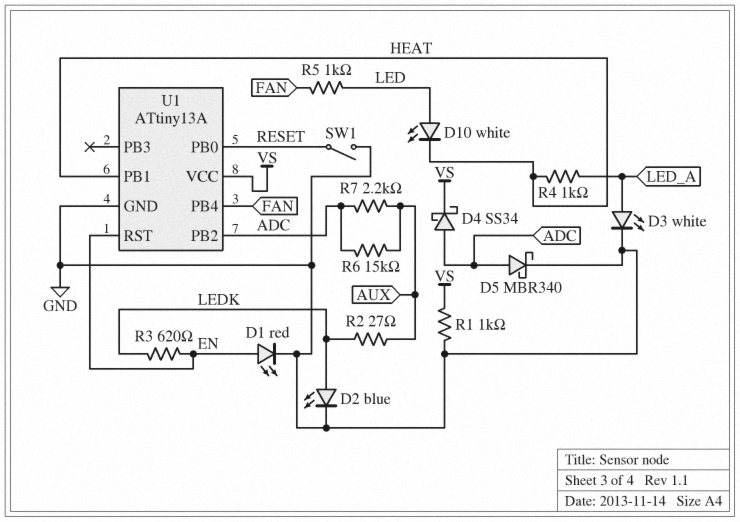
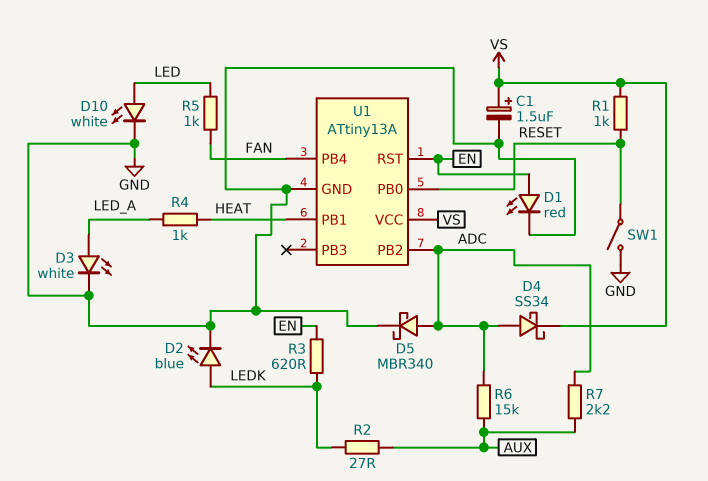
C1: none -> 1.5uF (plus VS, minus GND)
D10: LED white (A LED, K HEAT) -> LED white (A LED, K GND)
R1: 1k (GND, VS) -> 1k (RESET, VS)

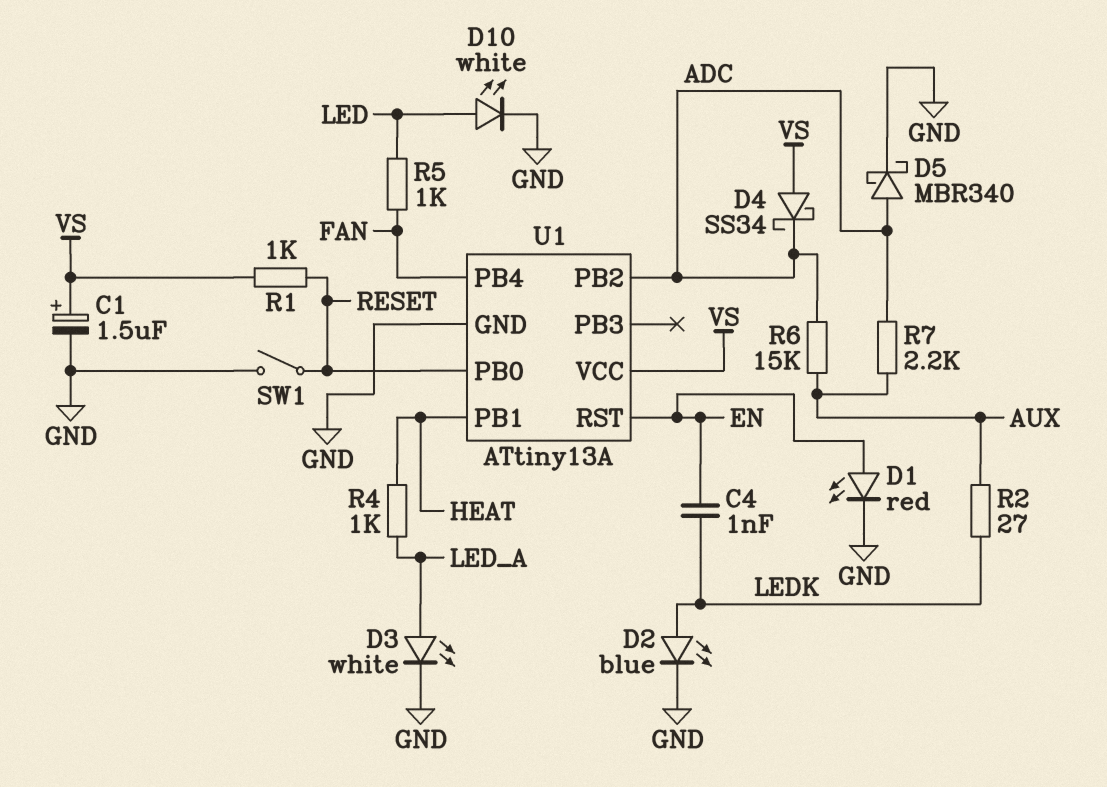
C4: none -> 1nF (EN, LEDK)
D4: schottky SS34 (A ADC, K VS) -> schottky SS34 (A VS, K ADC)
R3: 620 (EN, LEDK) -> none

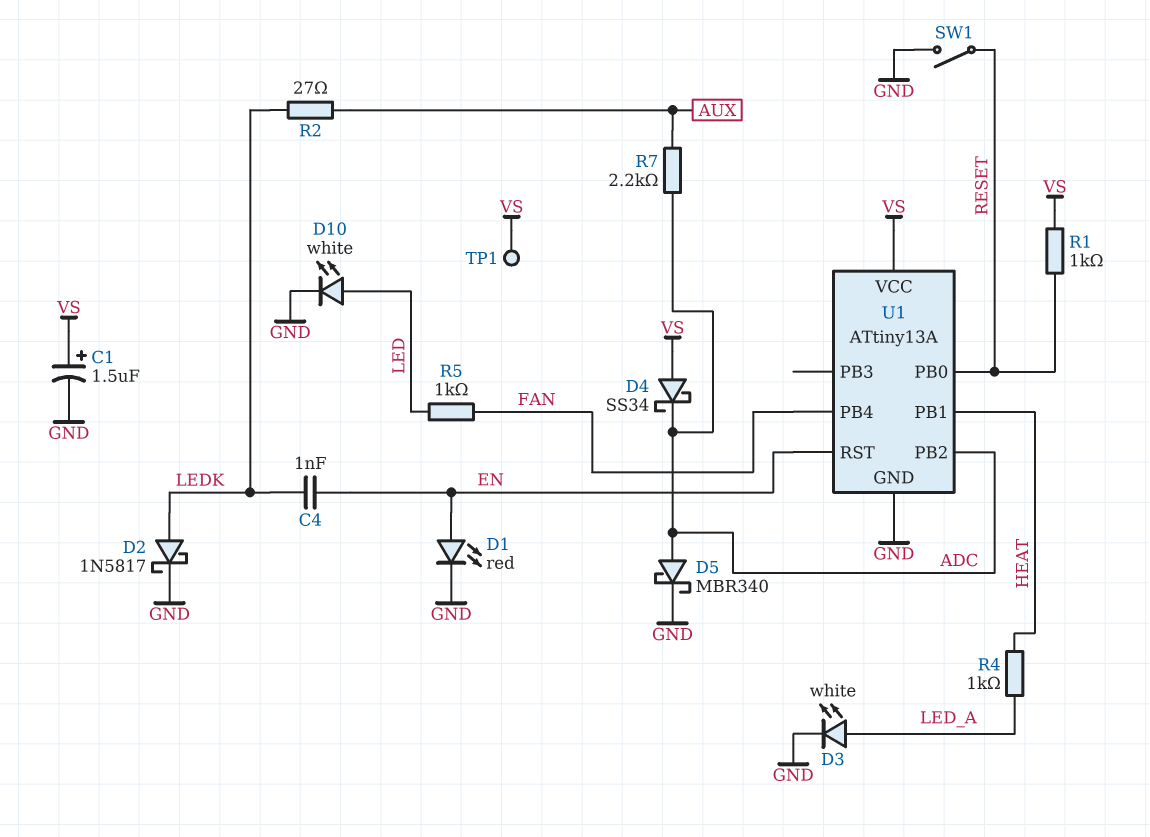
D2: LED blue (A LEDK, K GND) -> schottky 1N5817 (A LEDK, K GND)
R6: 15k (ADC, AUX) -> none
TP1: none -> test point (VS)

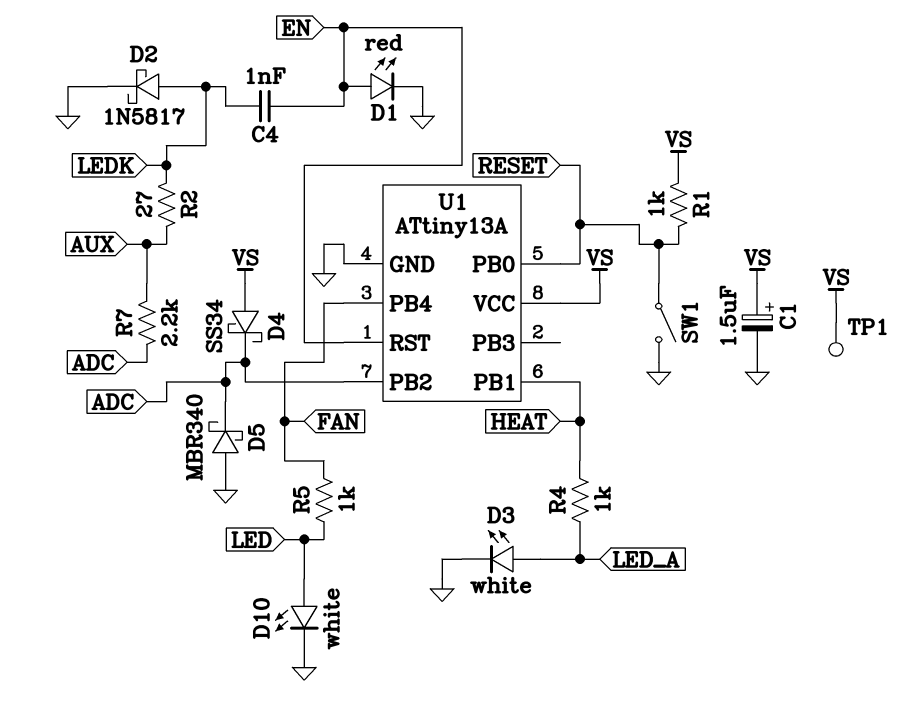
D5: schottky MBR340 (A ADC, K GND) -> schottky MBR340 (A GND, K ADC)

